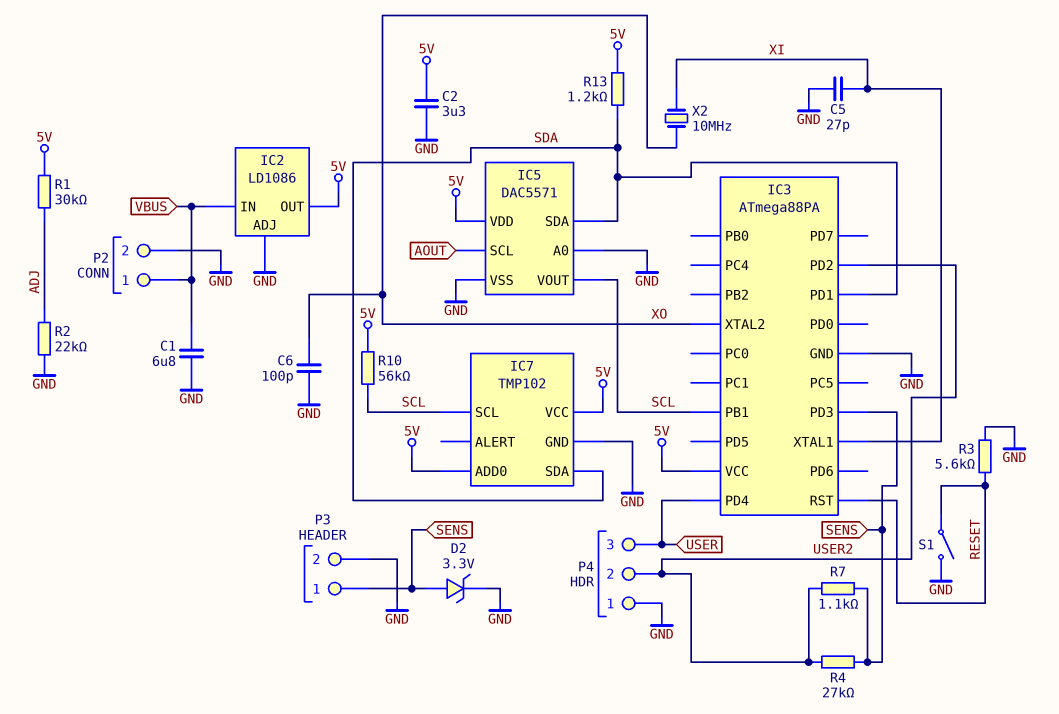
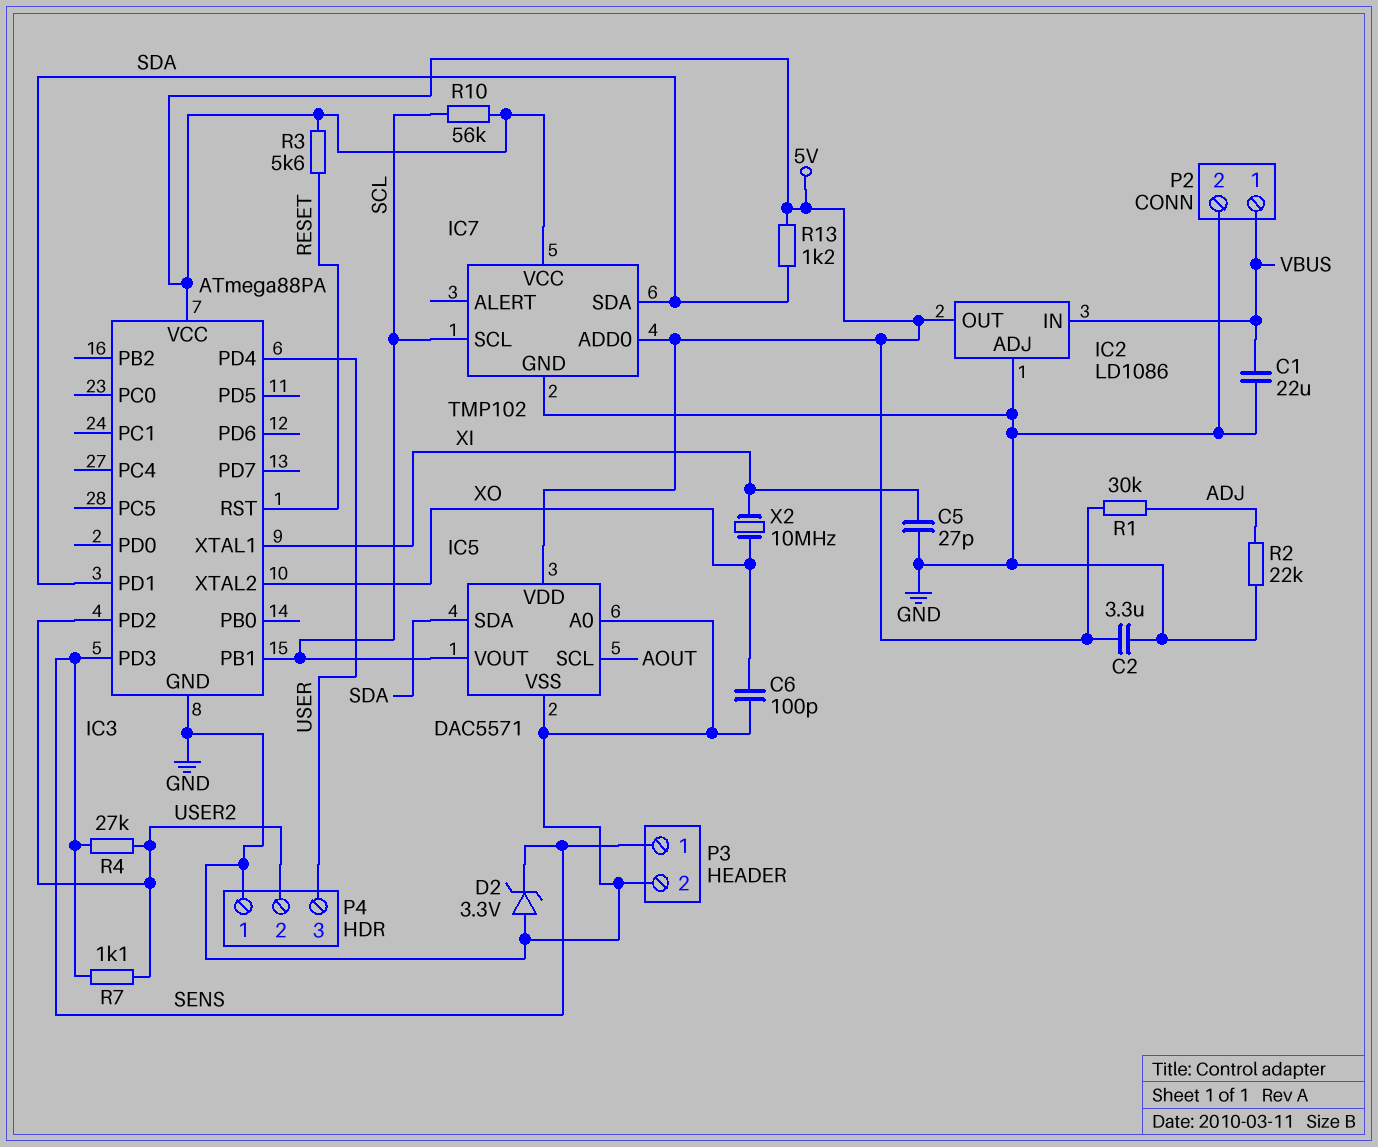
C1: 6.8uF (GND, VBUS) -> 22uF (GND, VBUS)
D2: zener 3.3V (A SENS, K GND) -> zener 3.3V (A GND, K SENS)
R3: 5.6k (GND, RESET) -> 5.6k (5V, RESET)
S1: switch (GND, RESET) -> none

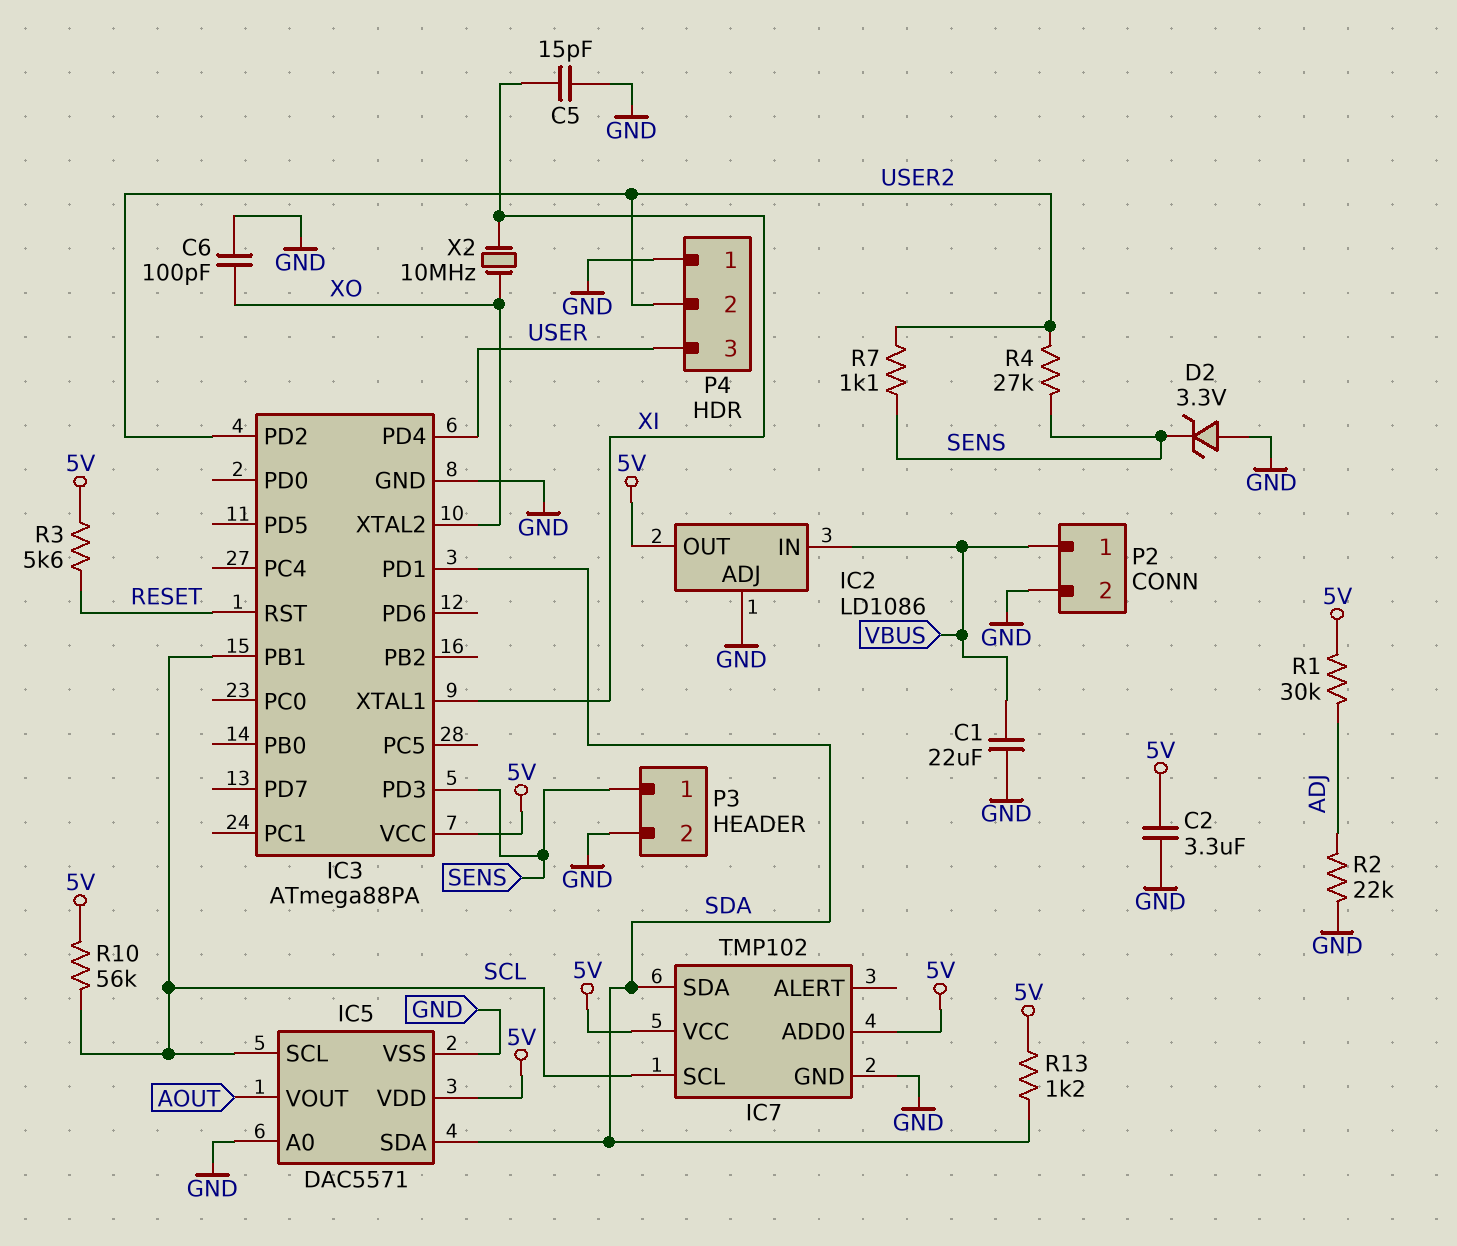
C5: 27pF (GND, XI) -> 15pF (GND, XI)
IC5 pin SCL: AOUT -> SCL
IC5 pin VOUT: SCL -> AOUT

